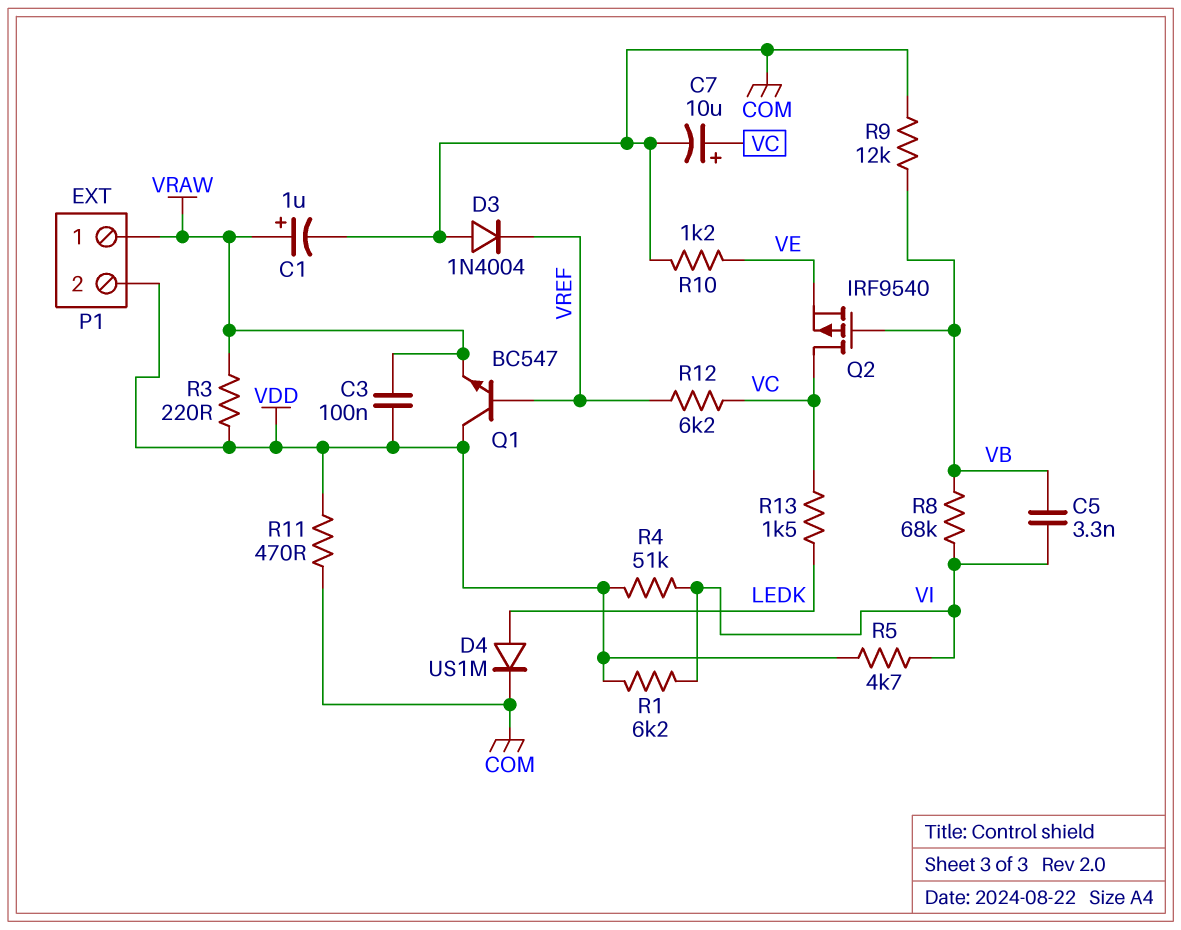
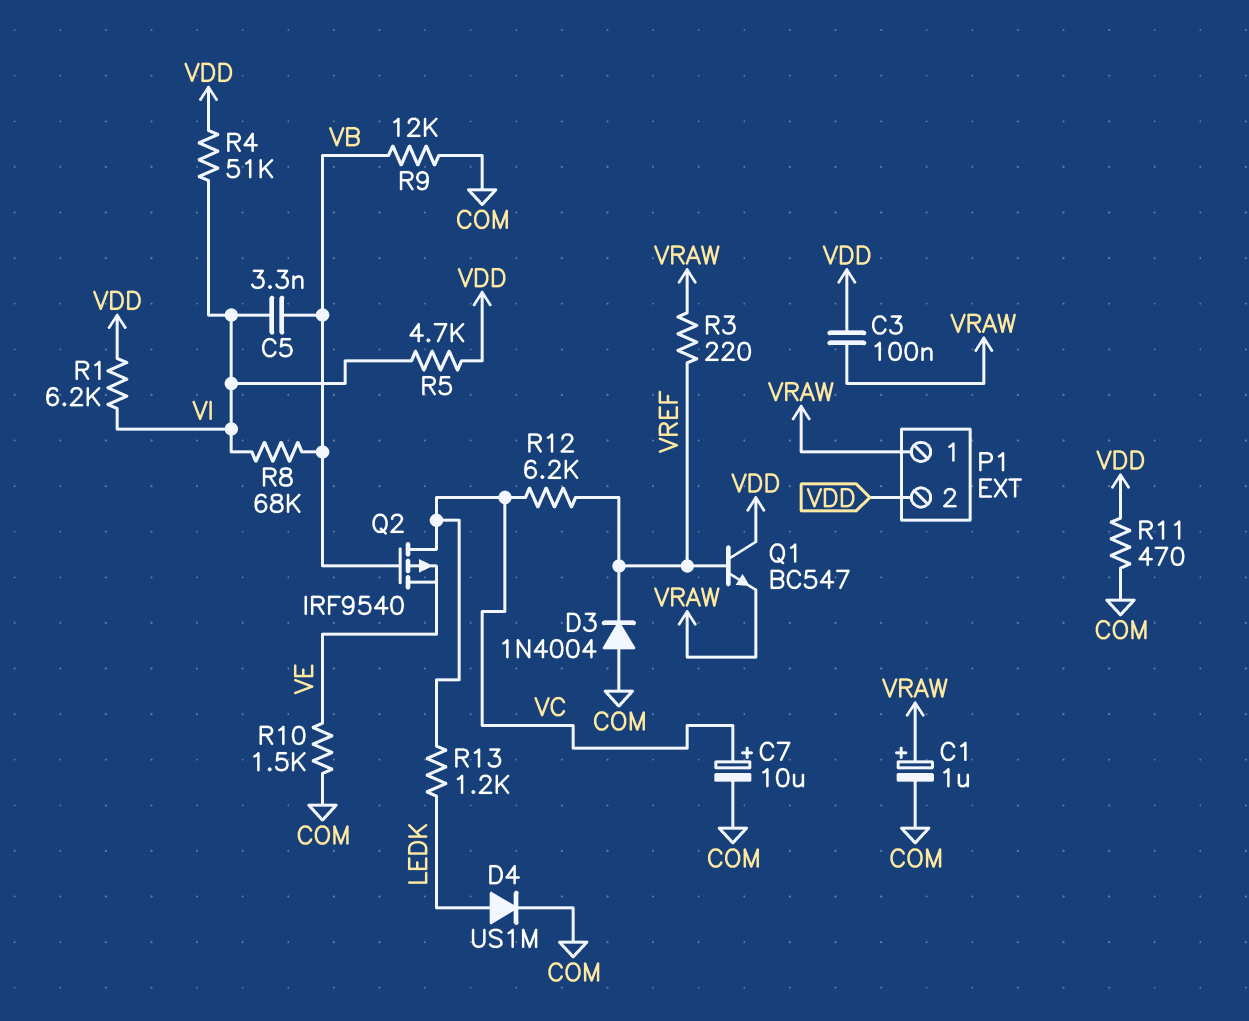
R3: 220 (VDD, VRAW) -> 220 (VRAW, VREF)
R10: 1.2k (COM, VE) -> 1.5k (COM, VE)
R13: 1.5k (LEDK, VC) -> 1.2k (LEDK, VC)

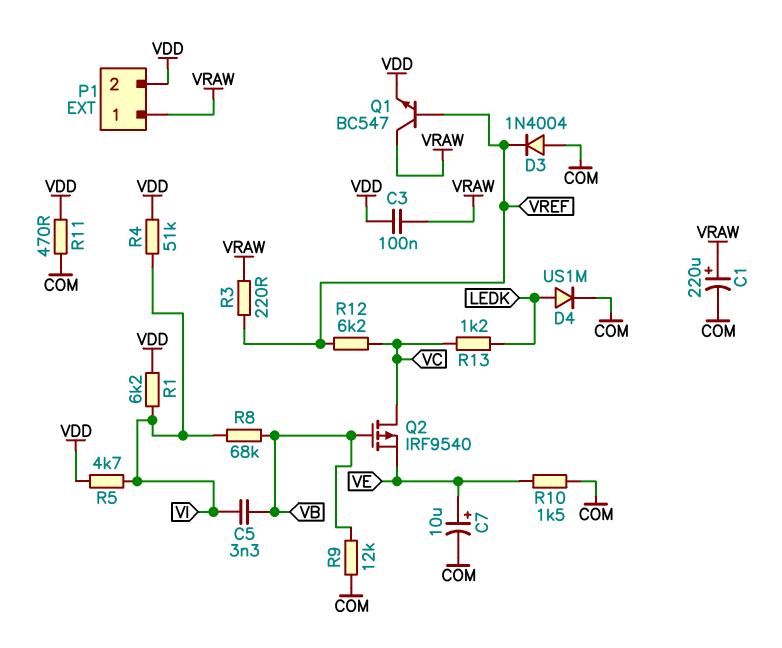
C1: 1uF (plus VRAW, minus COM) -> 220uF (plus VRAW, minus COM)
C7: 10uF (plus VC, minus COM) -> 10uF (plus VE, minus COM)
Q1: NPN BC547 (B VREF, C VDD, E VRAW) -> NPN BC547 (B VREF, C VRAW, E VDD)

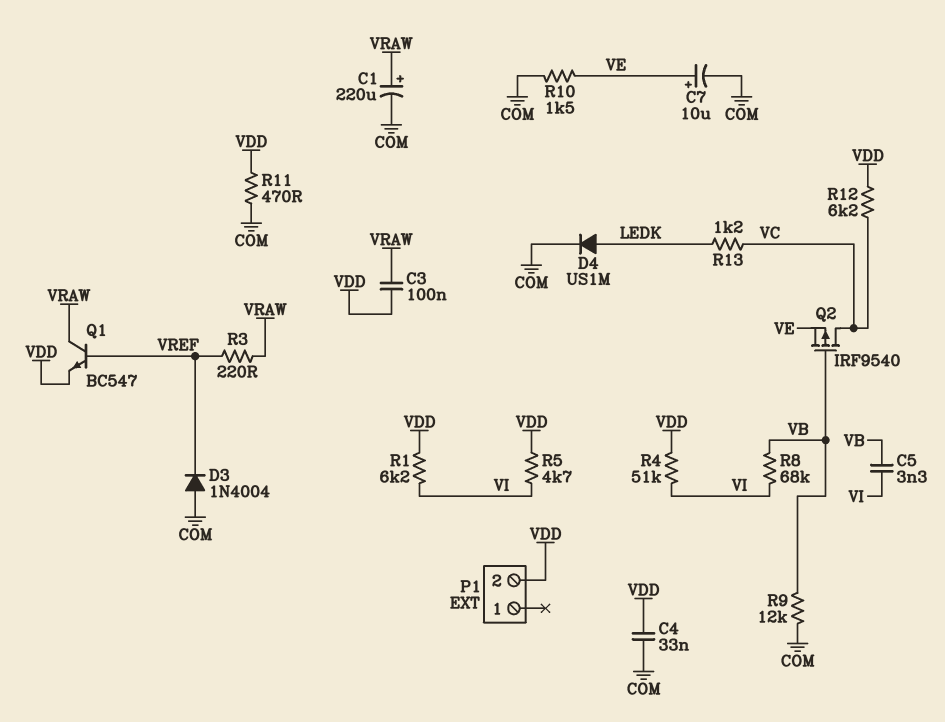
C4: none -> 33nF (COM, VDD)
P1 pin 1: VRAW -> none
R12: 6.2k (VC, VREF) -> 6.2k (VC, VDD)

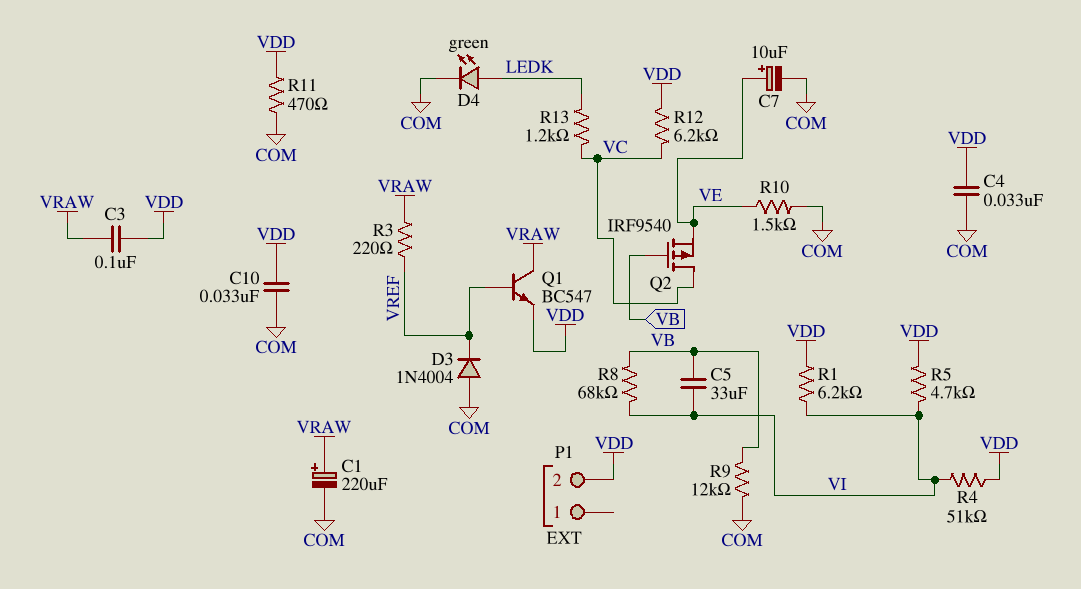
C5: 3.3nF (VB, VI) -> 33uF (VB, VI)
C10: none -> 33nF (COM, VDD)
D4: diode US1M (A LEDK, K COM) -> LED green (A LEDK, K COM)

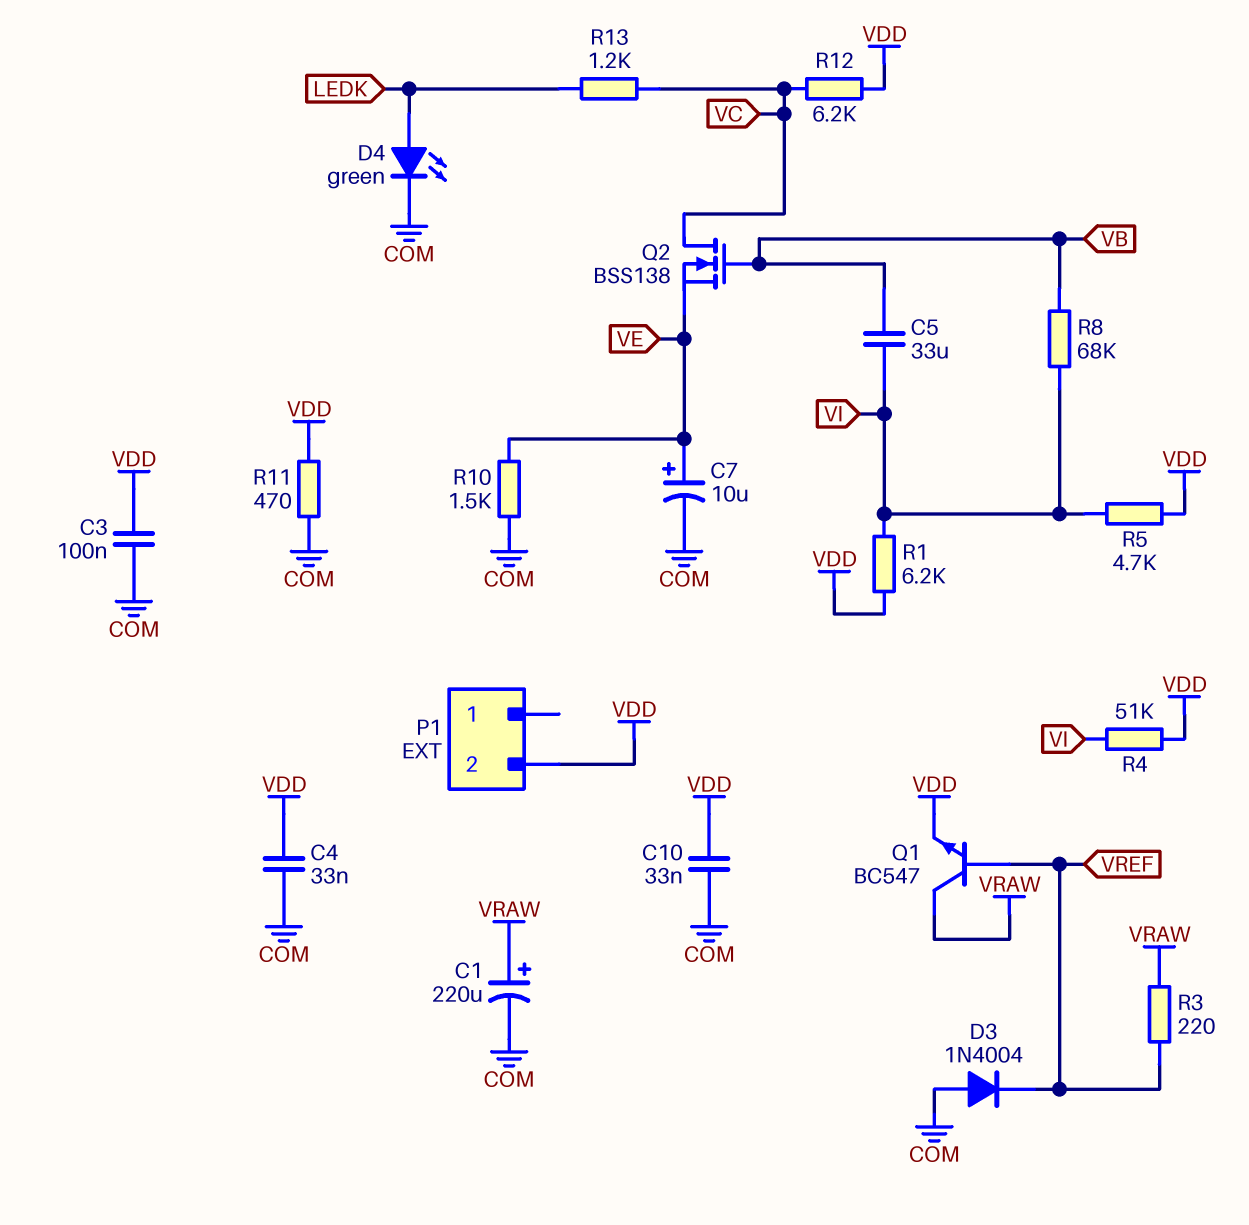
C3: 100nF (VDD, VRAW) -> 100nF (COM, VDD)
Q2: PMOS IRF9540 (G VB, D VC, S VE) -> NMOS BSS138 (G VB, D VC, S VE)
R9: 12k (COM, VB) -> none

